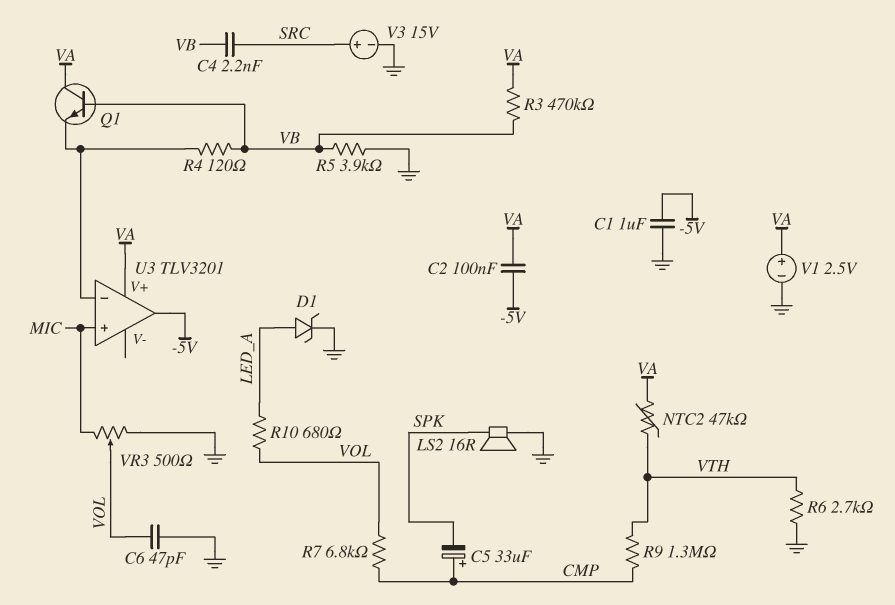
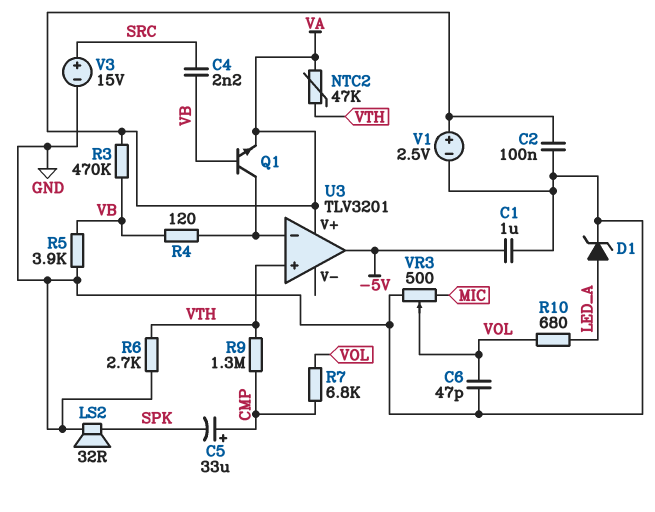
C2: 100nF (-5V, VA) -> 100nF (GND, VA)
LS2: speaker 16R (GND, SPK) -> speaker 32R (GND, SPK)
Q1: NPN (B VB, C VA, E U3/in-) -> NPN (B VB, C U3/in-, E VA)
U3 pin in+: MIC -> VTH

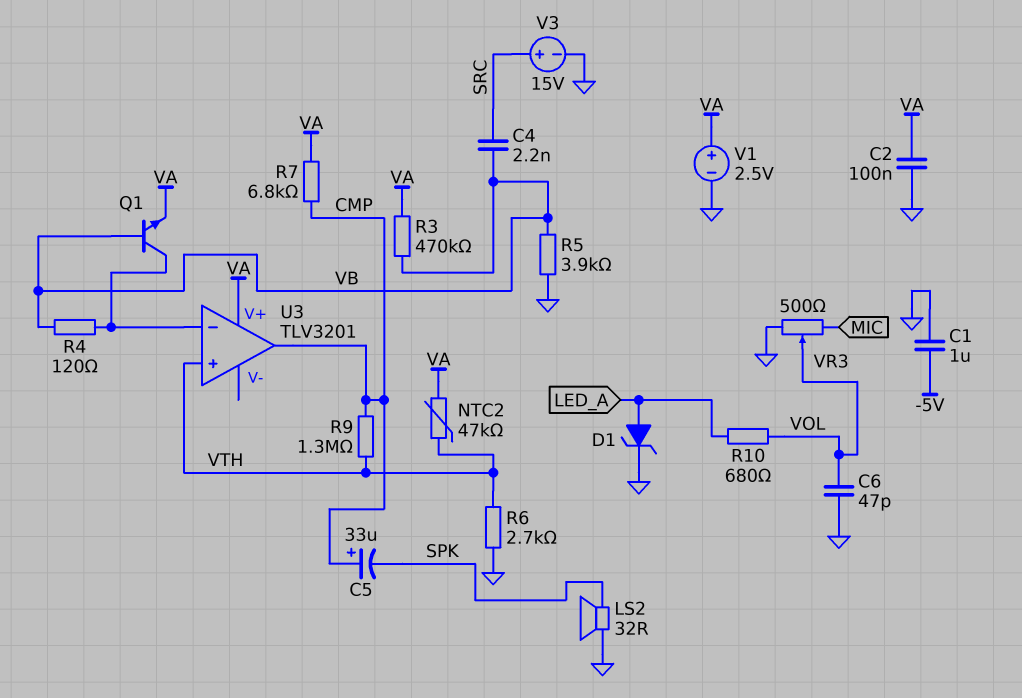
R7: 6.8k (CMP, VOL) -> 6.8k (CMP, VA)
U3 pin out: -5V -> CMP

